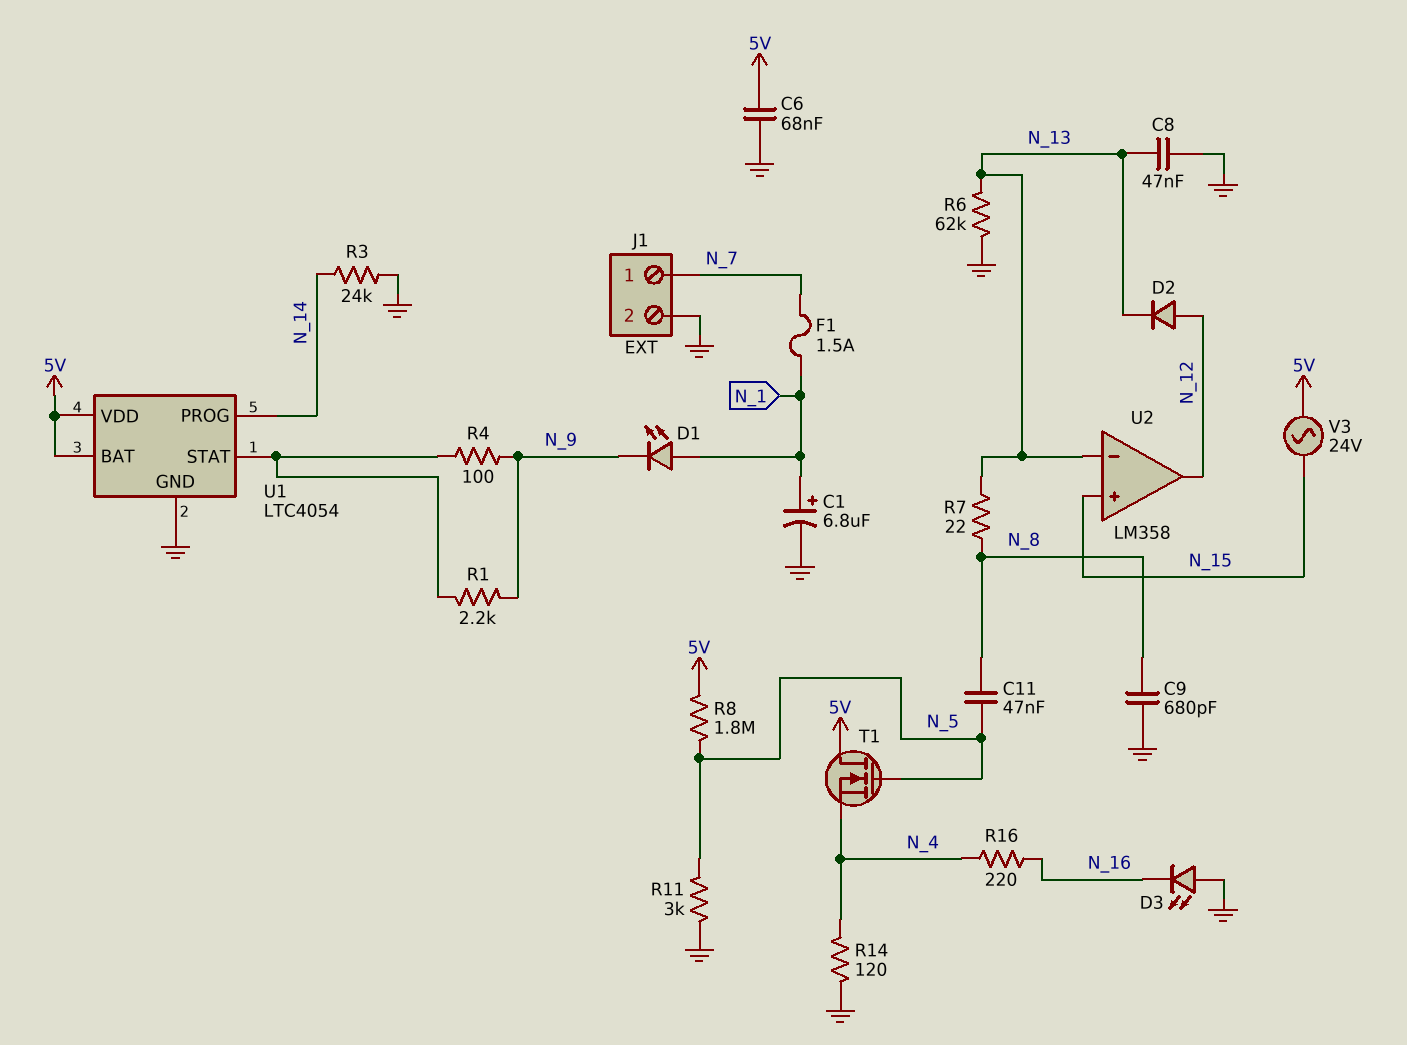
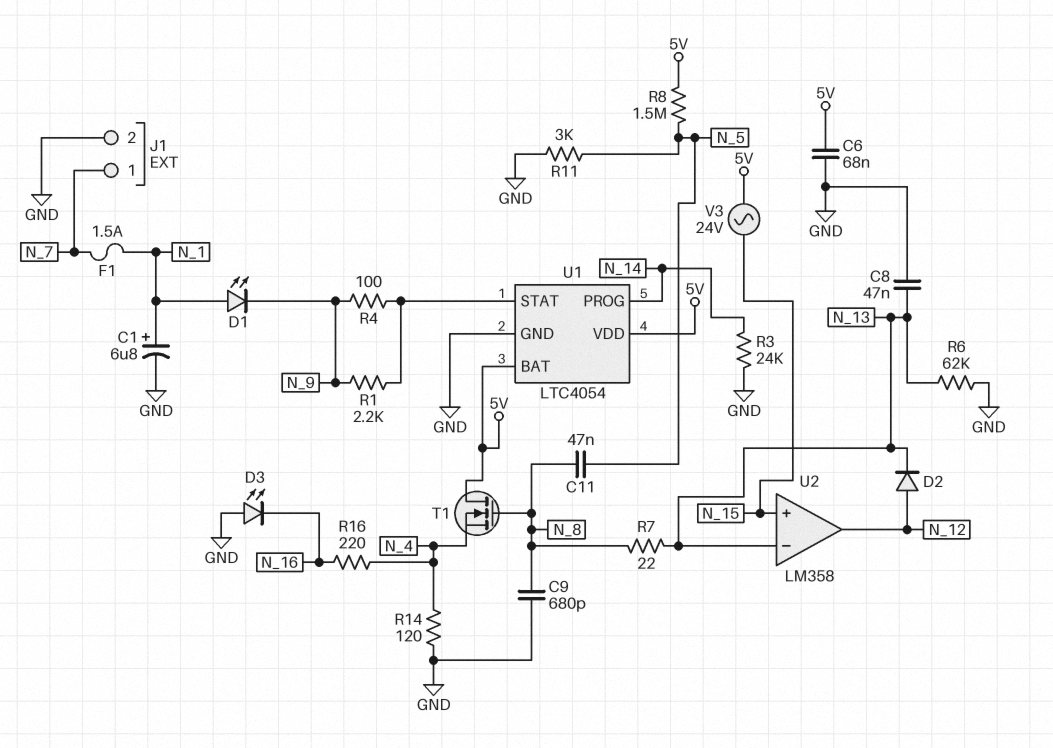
R8: 1.8M (5V, N_5) -> 1.5M (5V, N_5)
T1: NMOS (G N_5, D 5V, S N_4) -> NMOS (G N_8, D 5V, S N_4)

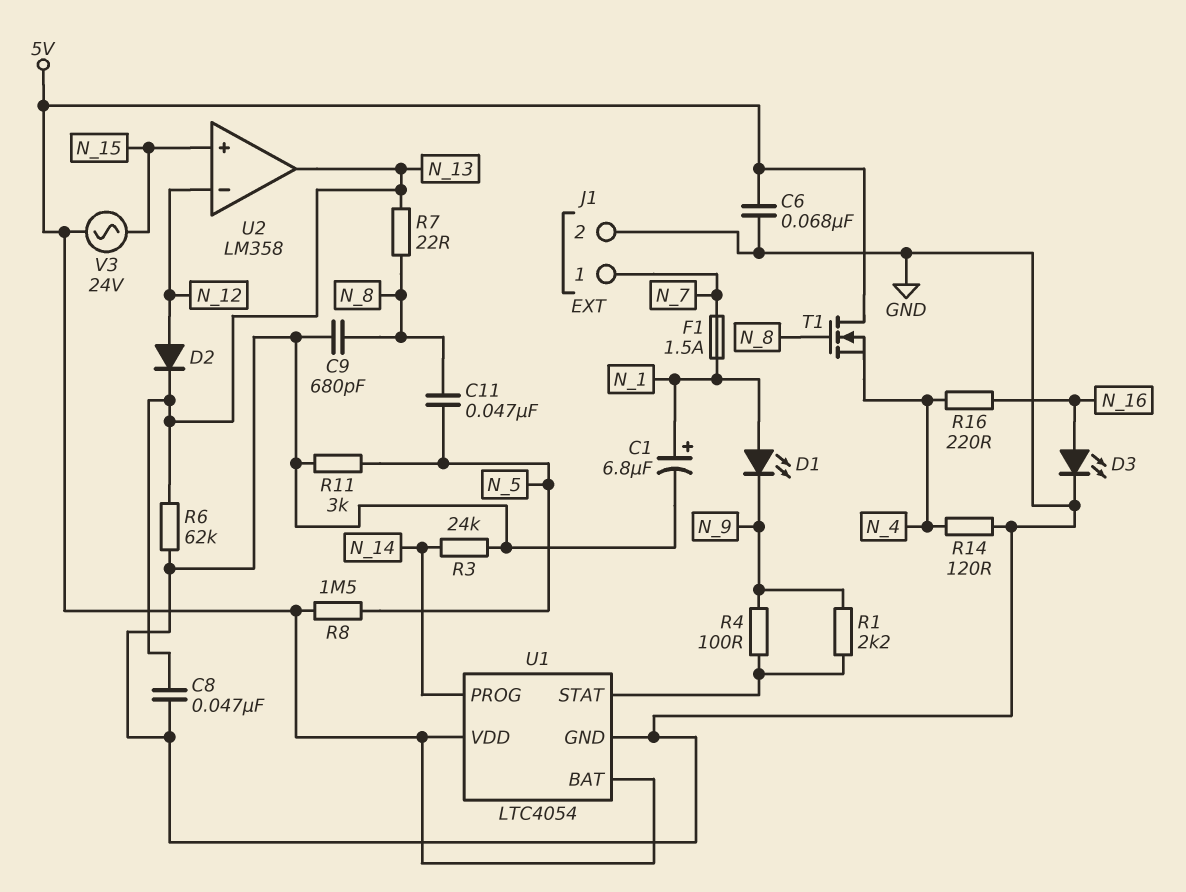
D3: LED (A GND, K N_16) -> LED (A N_16, K GND)
U2 pin in-: N_13 -> N_12
U2 pin out: N_12 -> N_13

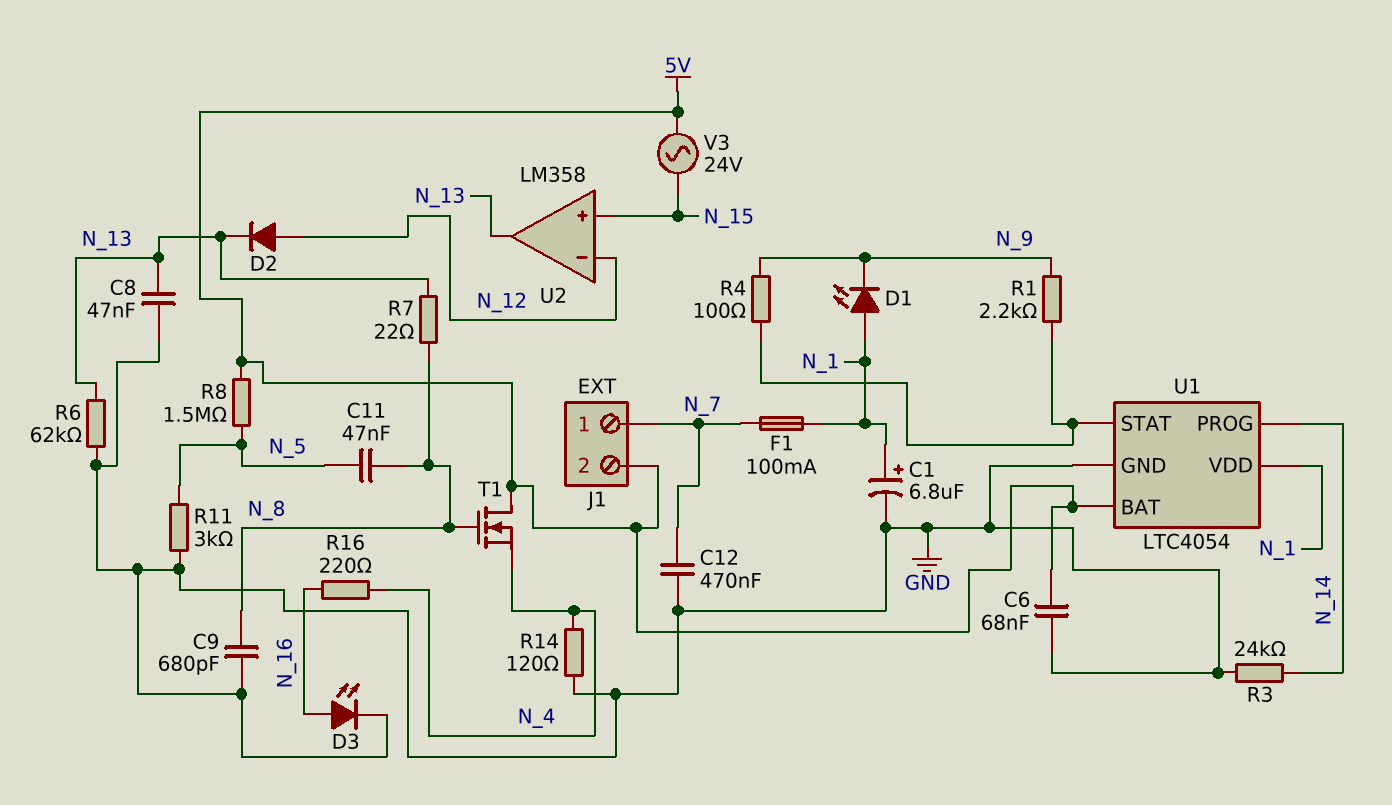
C12: none -> 470nF (GND, N_7)
F1: 1.5A (N_1, N_7) -> 100mA (N_1, N_7)
J1 pin 2: GND -> 5V
U1 pin VDD: 5V -> N_1

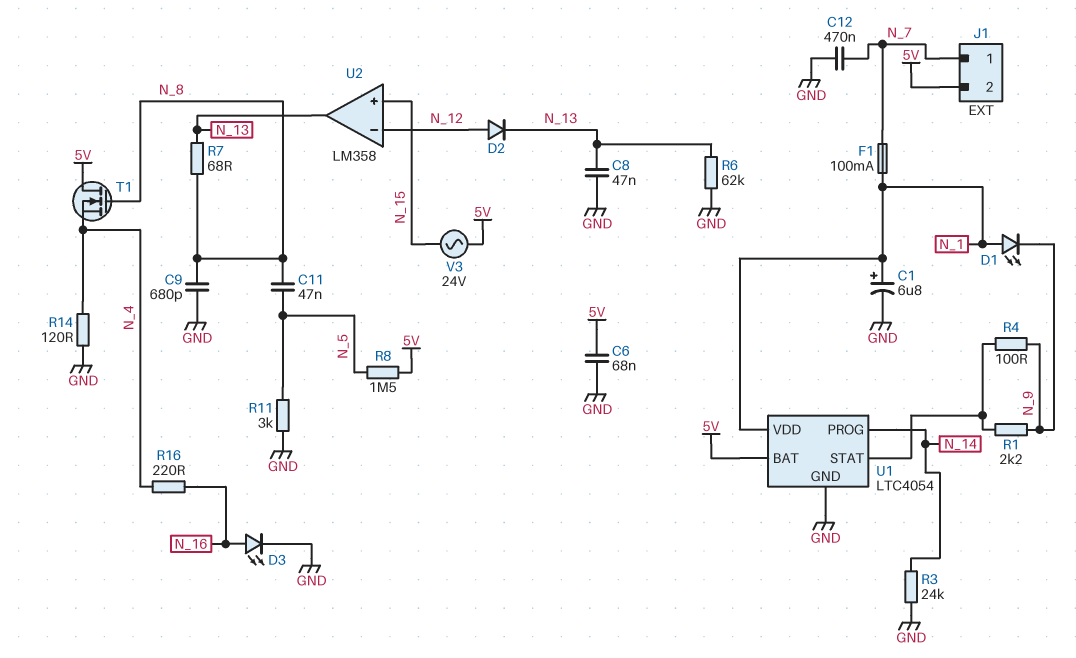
R7: 22 (N_8, N_13) -> 68 (N_8, N_13)

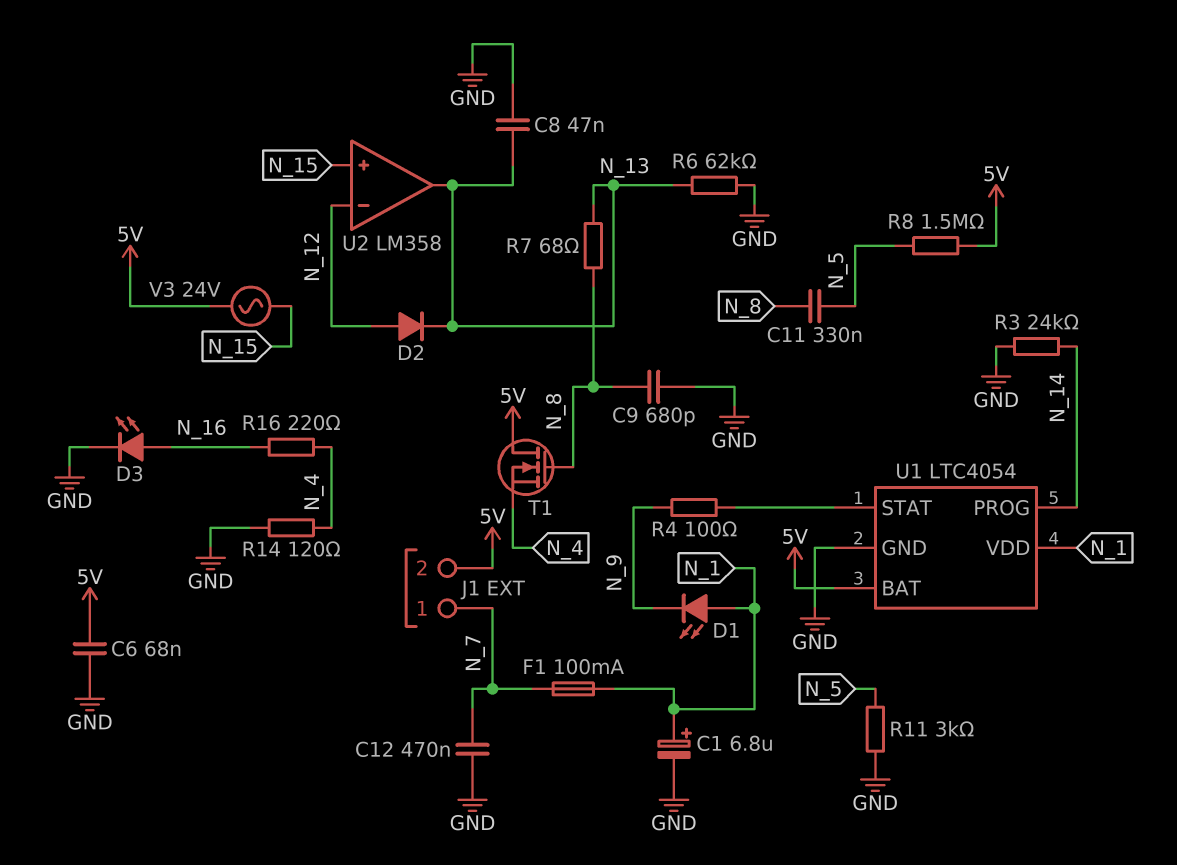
C11: 47nF (N_5, N_8) -> 330nF (N_5, N_8)
R1: 2.2k (N_9, U1/STAT) -> none

